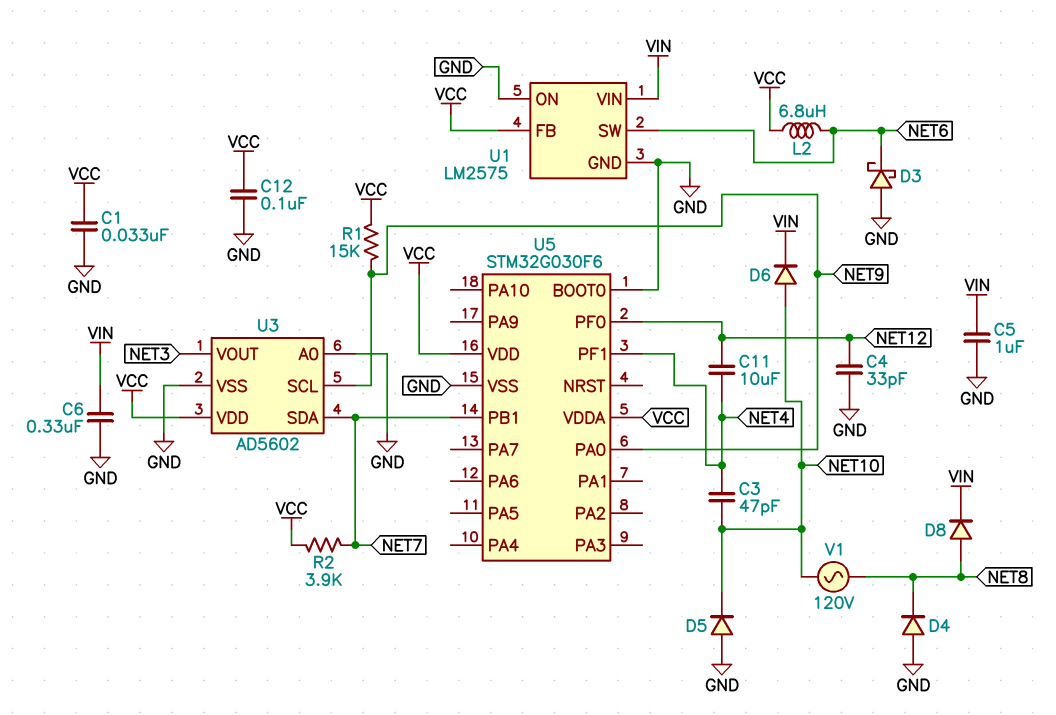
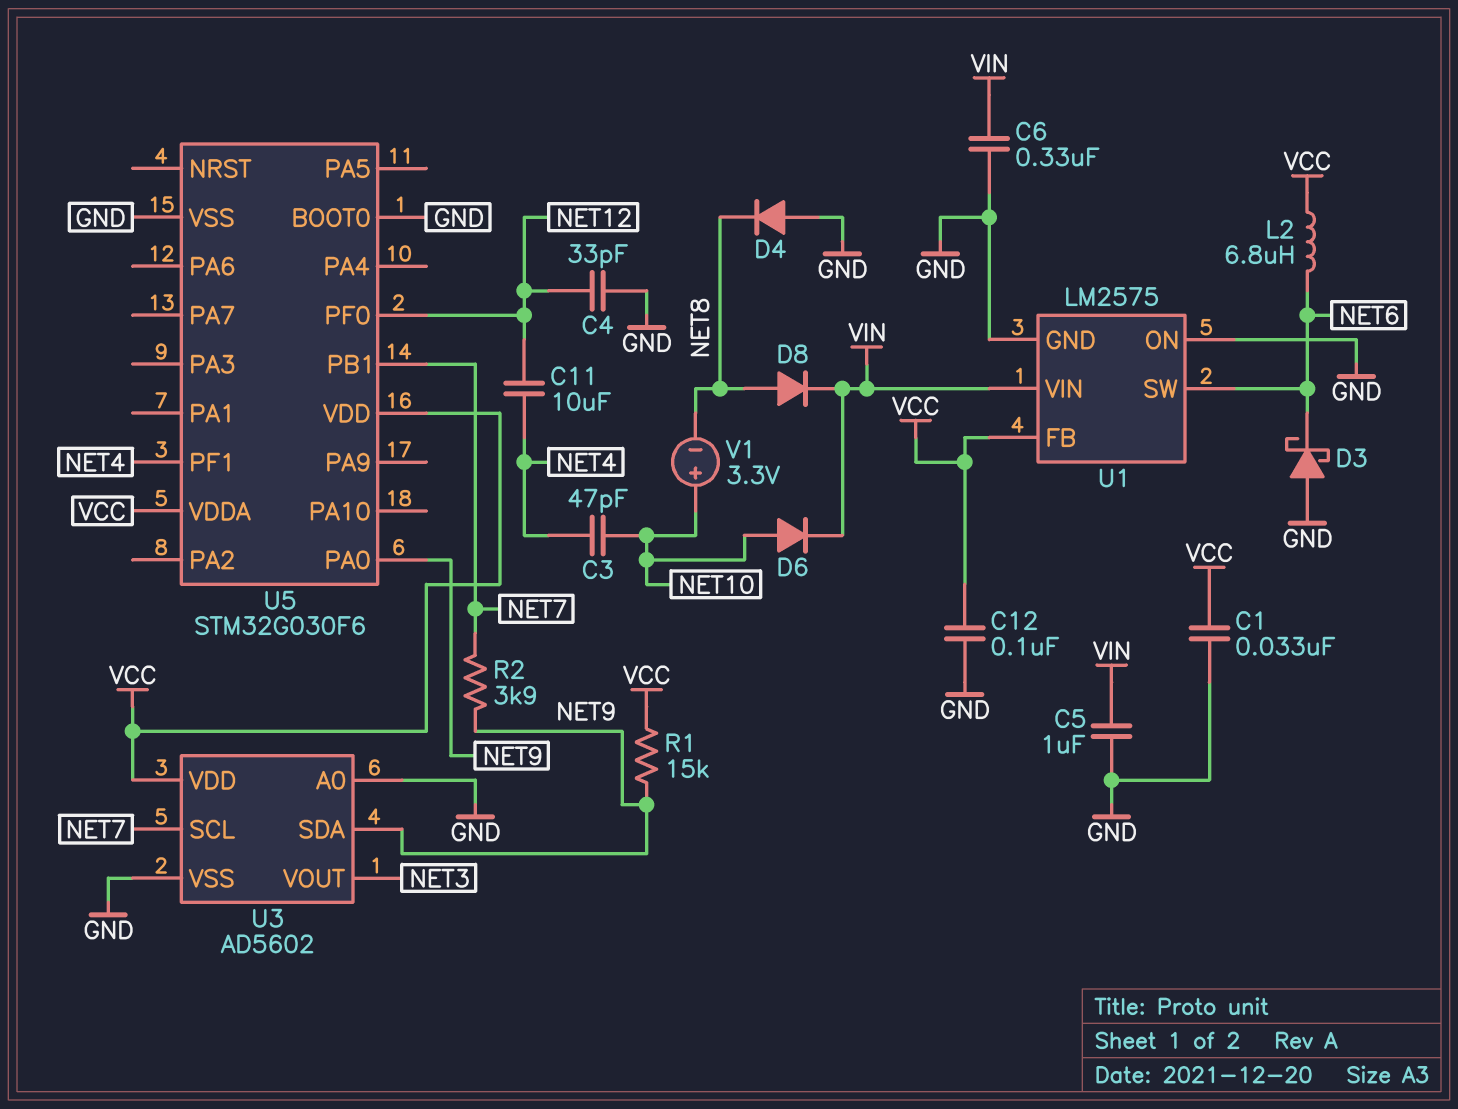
D5: diode (A GND, K NET10) -> none
R2: 3.9k (NET7, VCC) -> 3.9k (NET7, NET9)
U3 pin SCL: NET9 -> NET7
U3 pin SDA: NET7 -> NET9
V1: AC 120V (NET8, NET10) -> 3.3V (plus NET10, minus NET8)

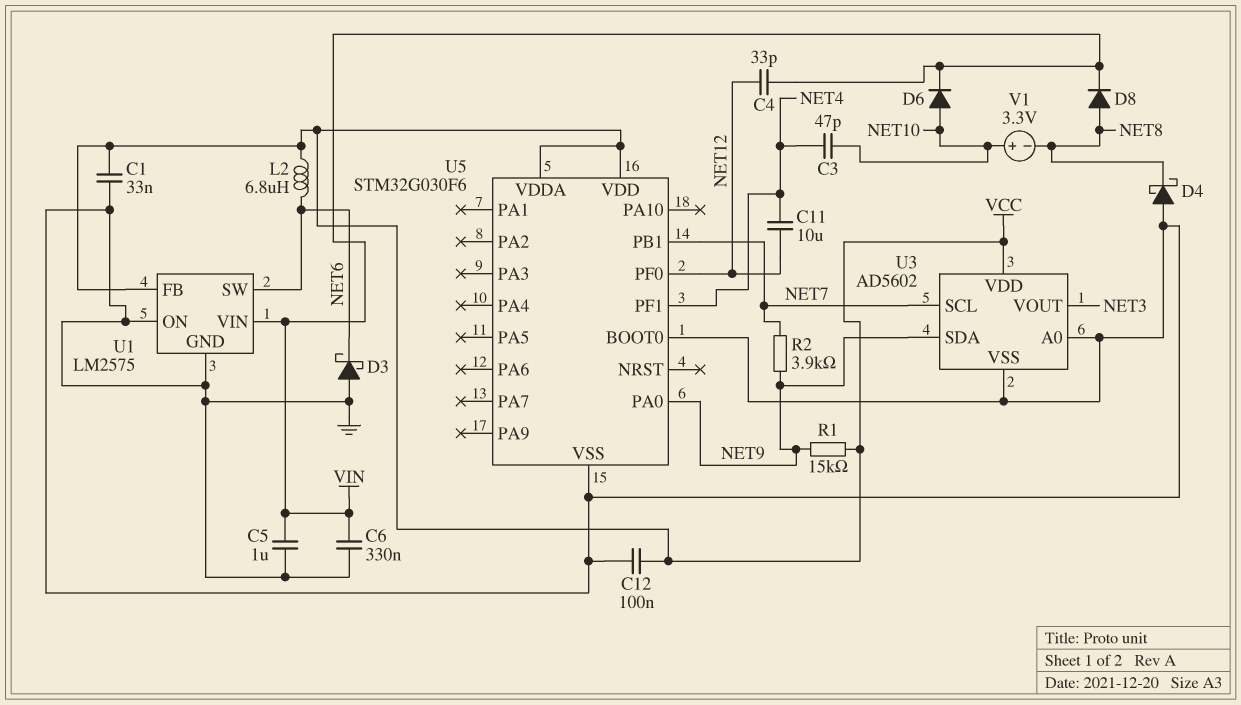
C4: 33pF (GND, NET12) -> 33pF (NET12, VIN)
D4: diode (A GND, K NET8) -> schottky (A GND, K NET8)

